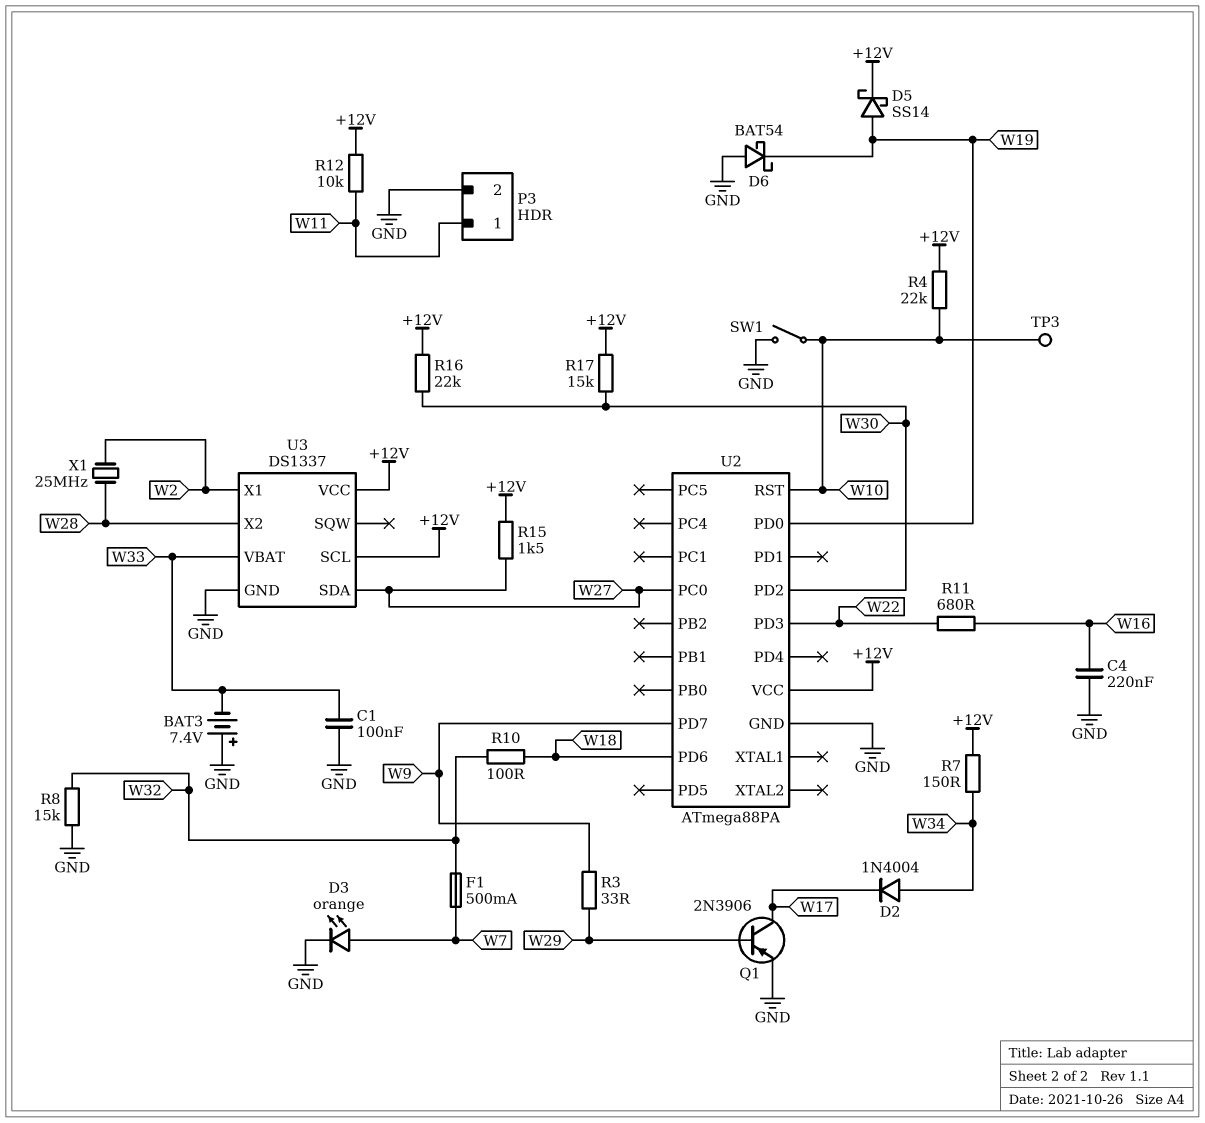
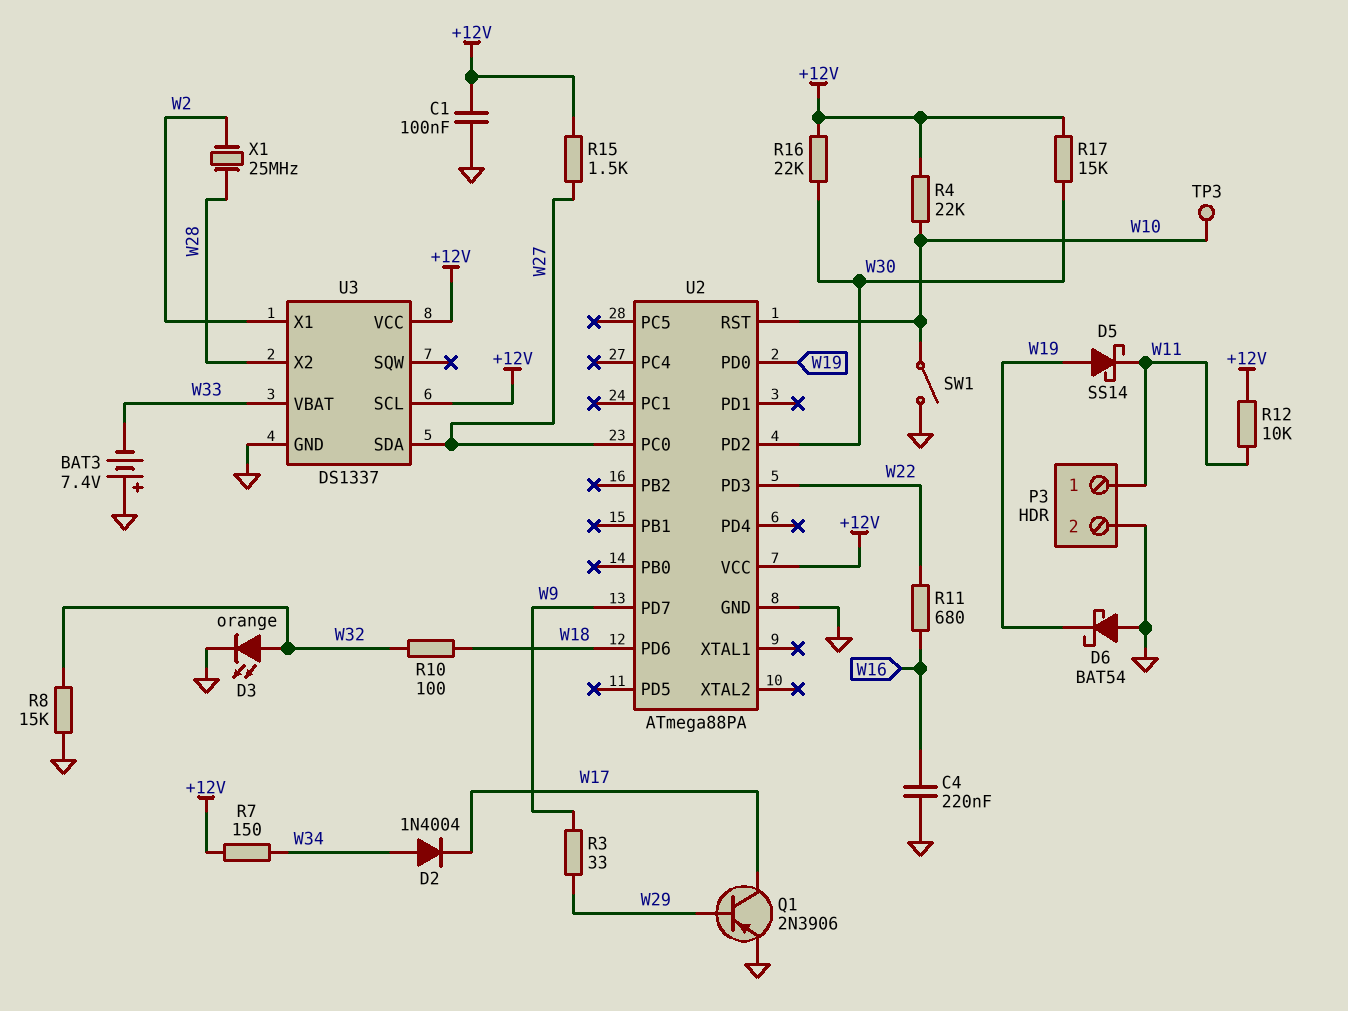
C1: 100nF (GND, W33) -> 100nF (+12V, GND)
D3: LED orange (A W7, K GND) -> LED orange (A W32, K GND)
D5: schottky SS14 (A W19, K +12V) -> schottky SS14 (A W19, K W11)
F1: 500mA (W7, W32) -> none

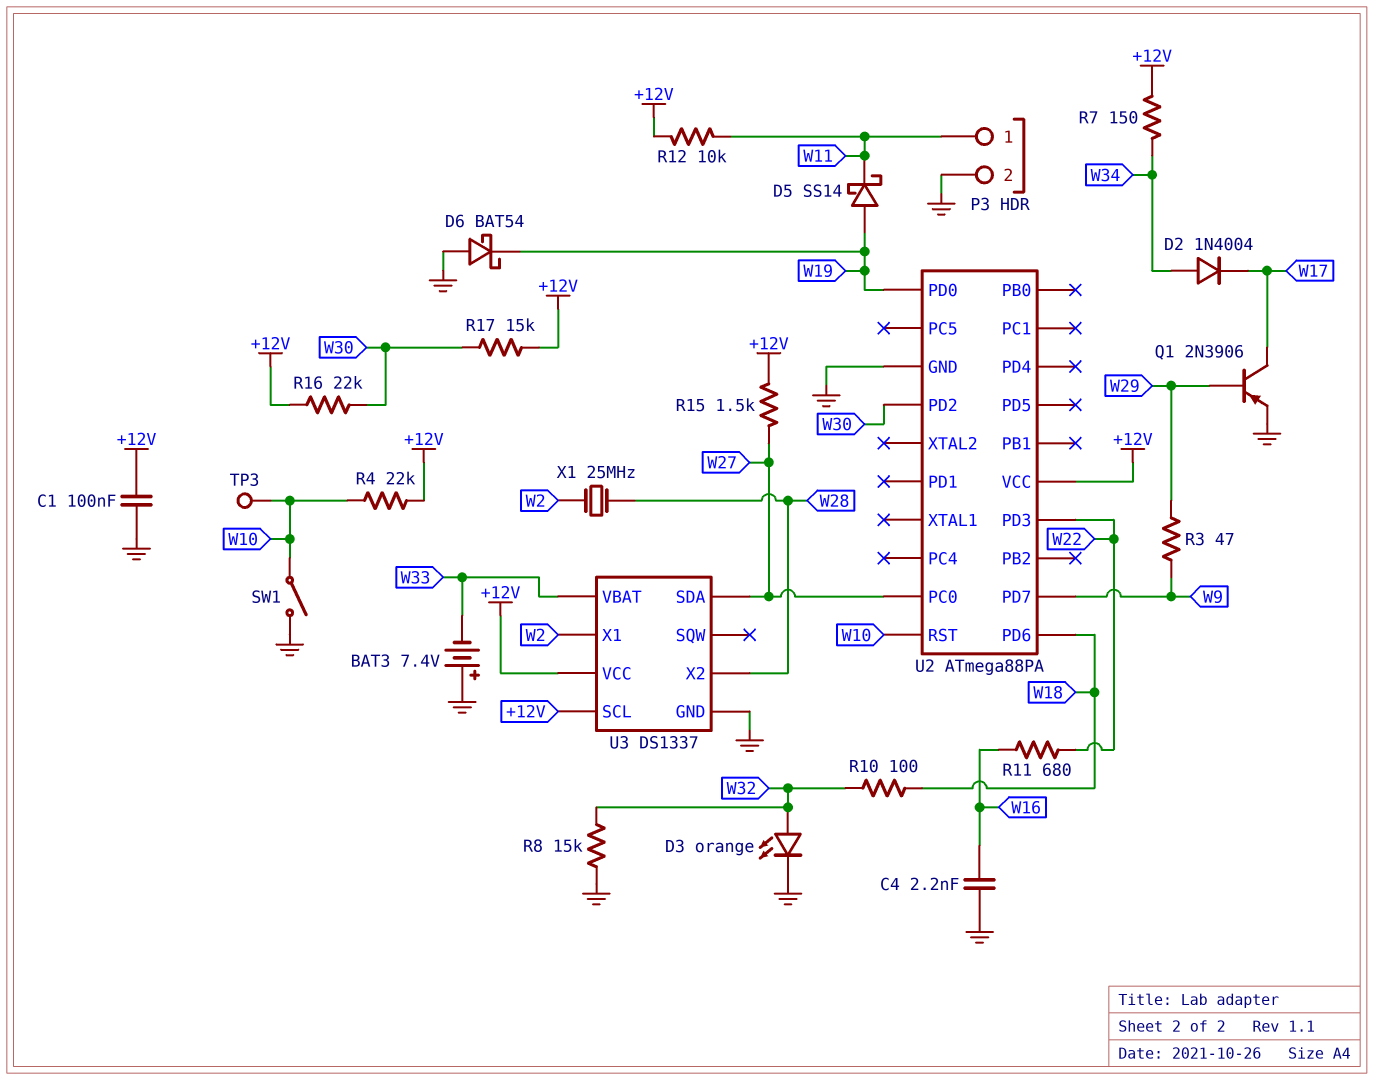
C4: 220nF (GND, W16) -> 2.2nF (GND, W16)
R3: 33 (W9, W29) -> 47 (W9, W29)

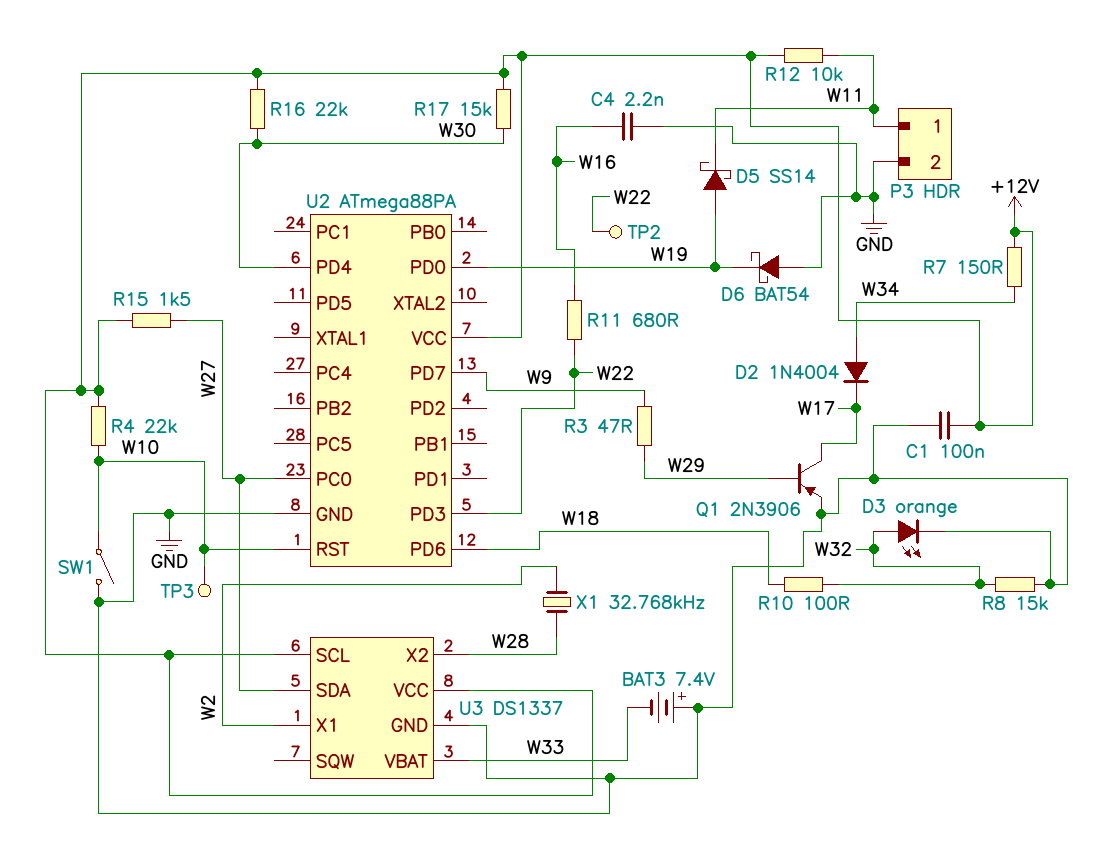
TP2: none -> test point (W22)
U2 pin PD2: W30 -> none
U2 pin PD4: none -> W30
X1: 25MHz (W2, W28) -> 32.768kHz (W2, W28)

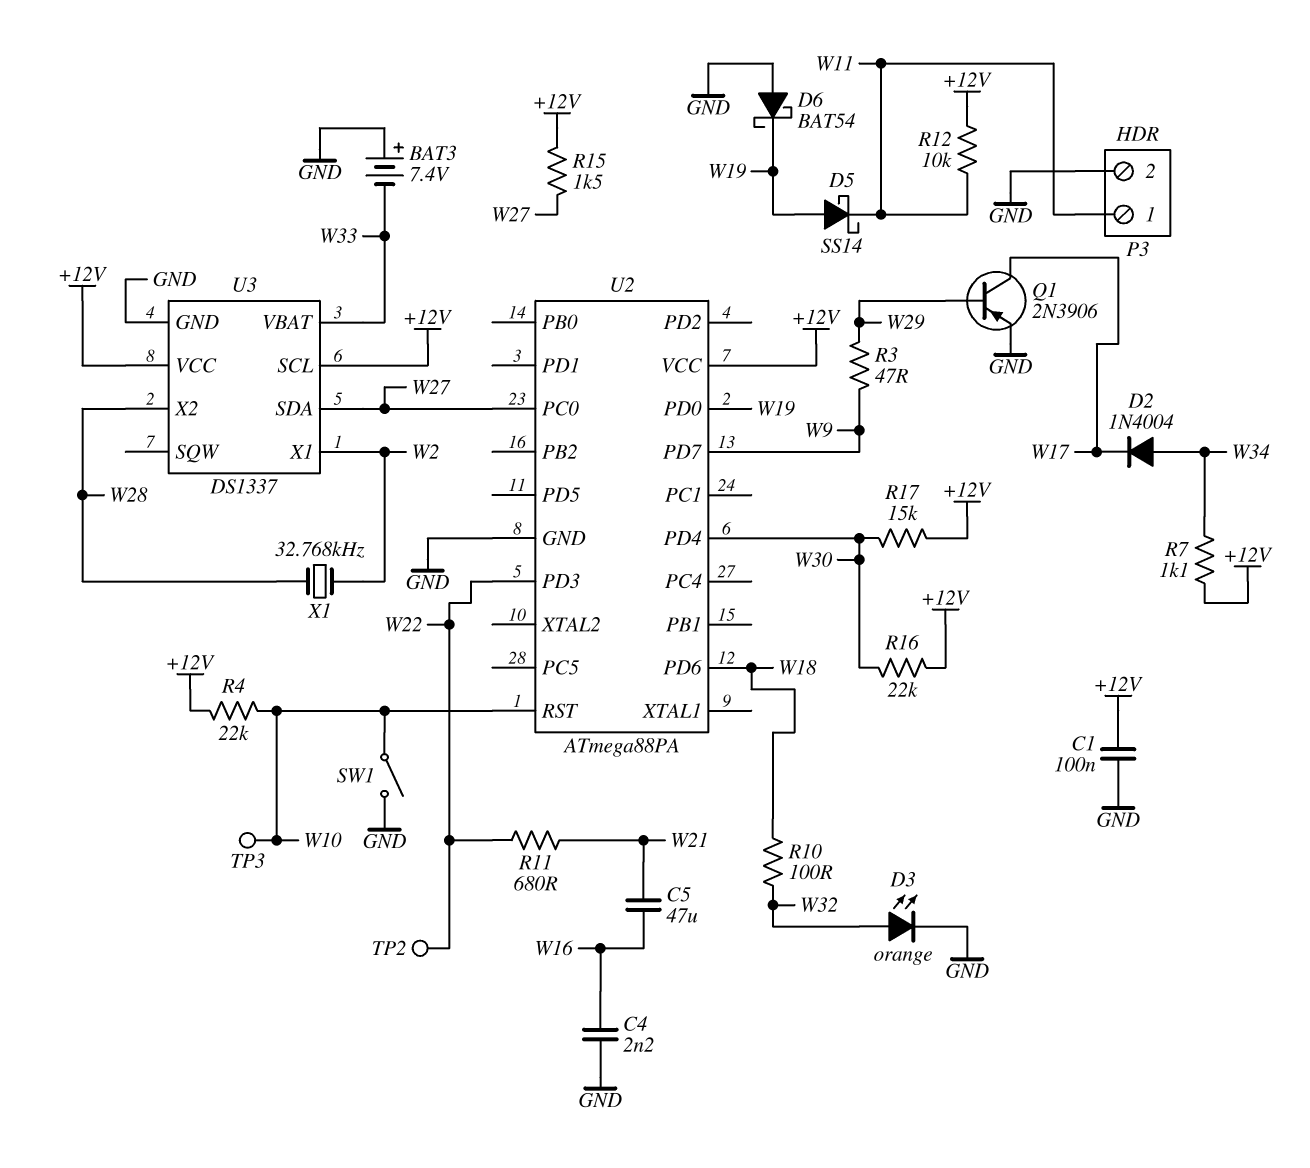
C5: none -> 47uF (W16, W21)
R7: 150 (+12V, W34) -> 1.1k (+12V, W34)
R8: 15k (GND, W32) -> none
R11: 680 (W16, W22) -> 680 (W21, W22)

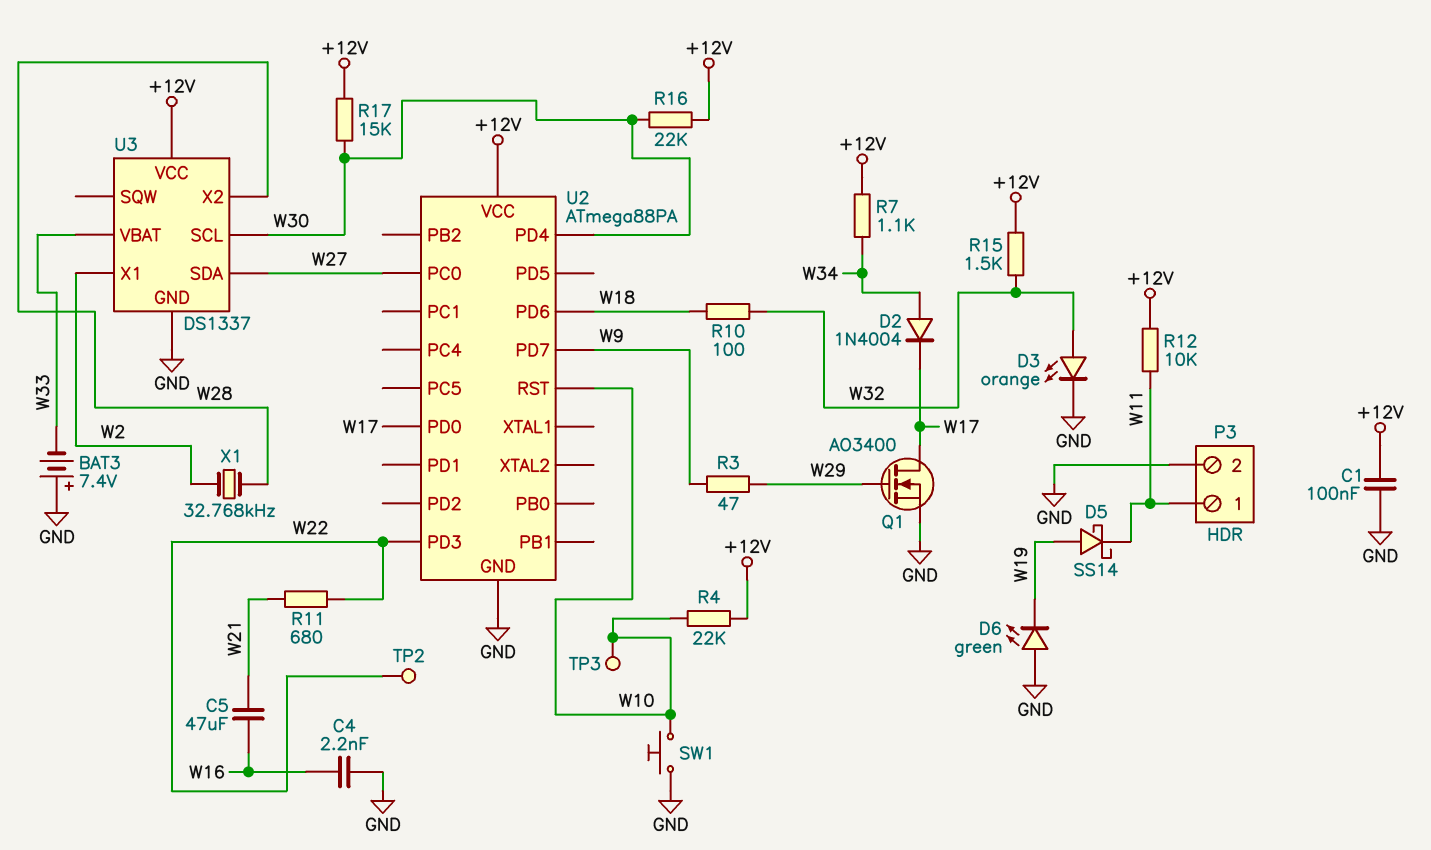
D6: schottky BAT54 (A GND, K W19) -> LED green (A GND, K W19)
Q1: PNP 2N3906 (B W29, C W17, E GND) -> NMOS AO3400 (G W29, D W17, S GND)
R15: 1.5k (+12V, W27) -> 1.5k (+12V, W32)
SW1: switch (GND, W10) -> button (GND, W10)
U2 pin PD0: W19 -> W17
U3 pin SCL: +12V -> W30

